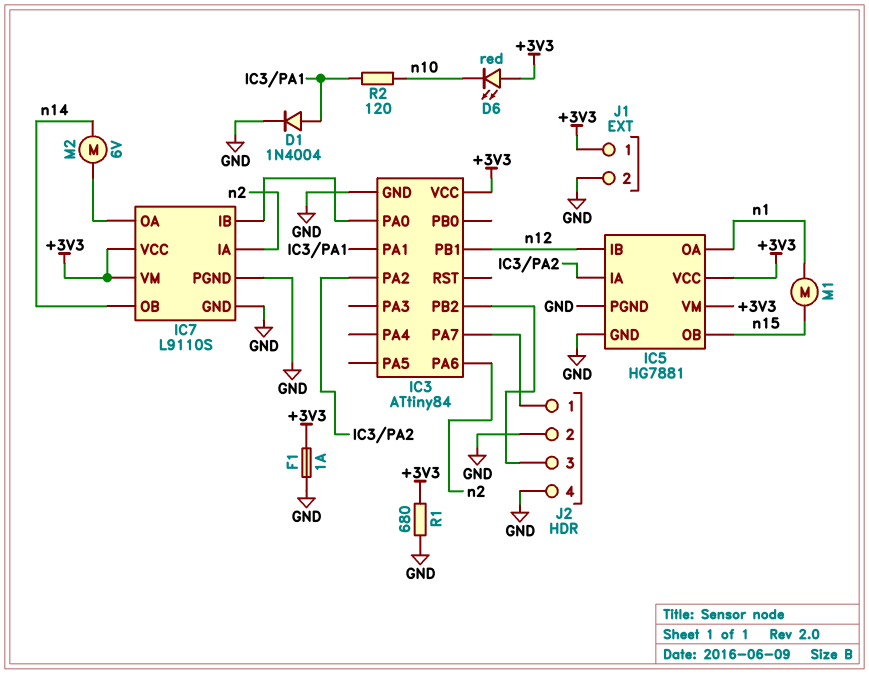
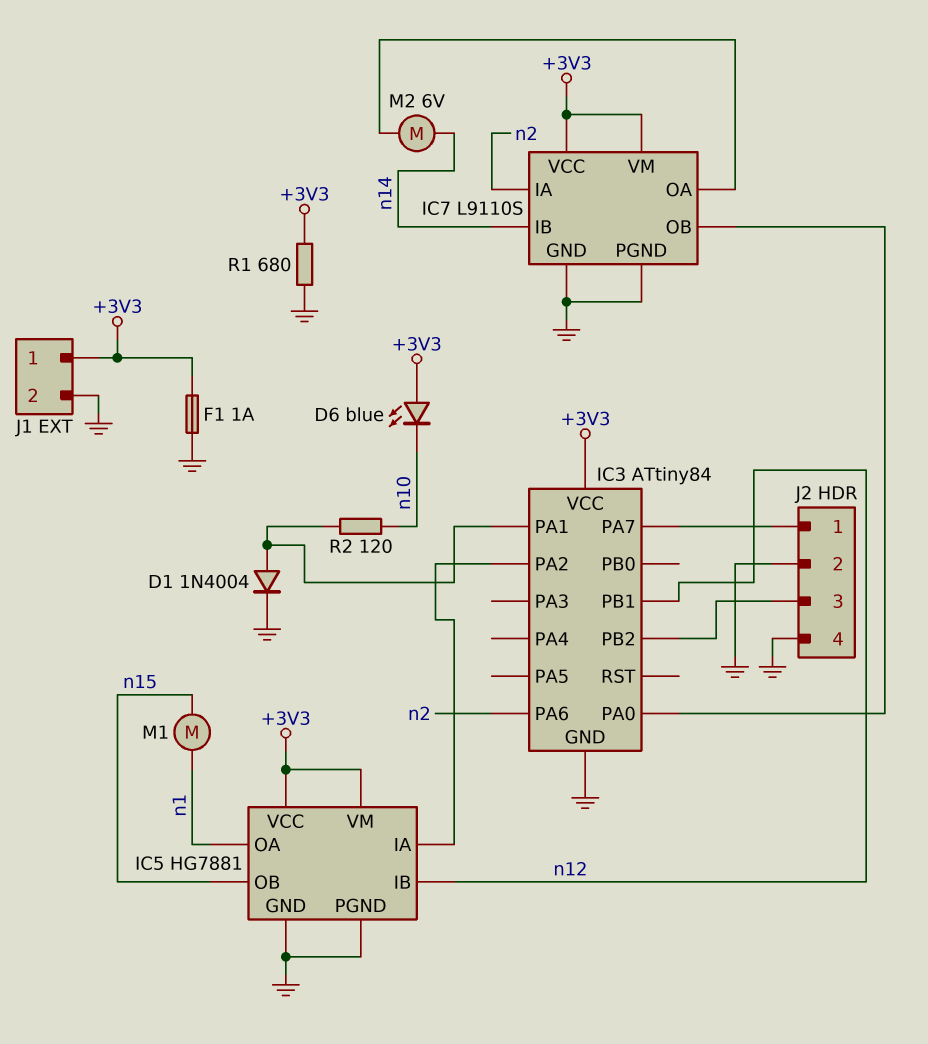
D6: LED red (A +3V3, K n10) -> LED blue (A +3V3, K n10)
IC7 pin IB: IC3/PA0 -> n14
IC7 pin OB: n14 -> IC3/PA0

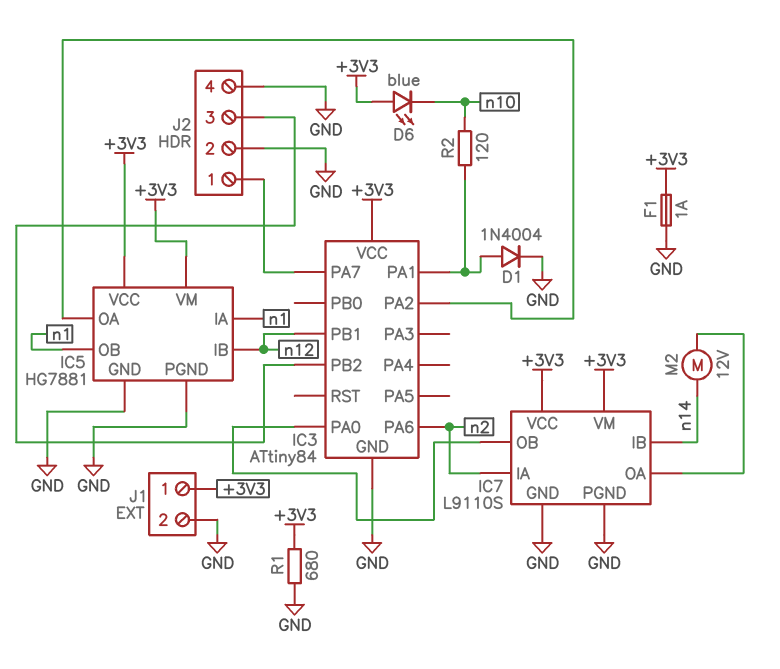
IC5 pin IA: IC3/PA2 -> n1
IC5 pin OA: n1 -> IC3/PA2
IC5 pin OB: n15 -> n1
M1: motor (n1, n15) -> none
M2: motor 6V (IC7/OA, n14) -> motor 12V (IC7/OA, n14)

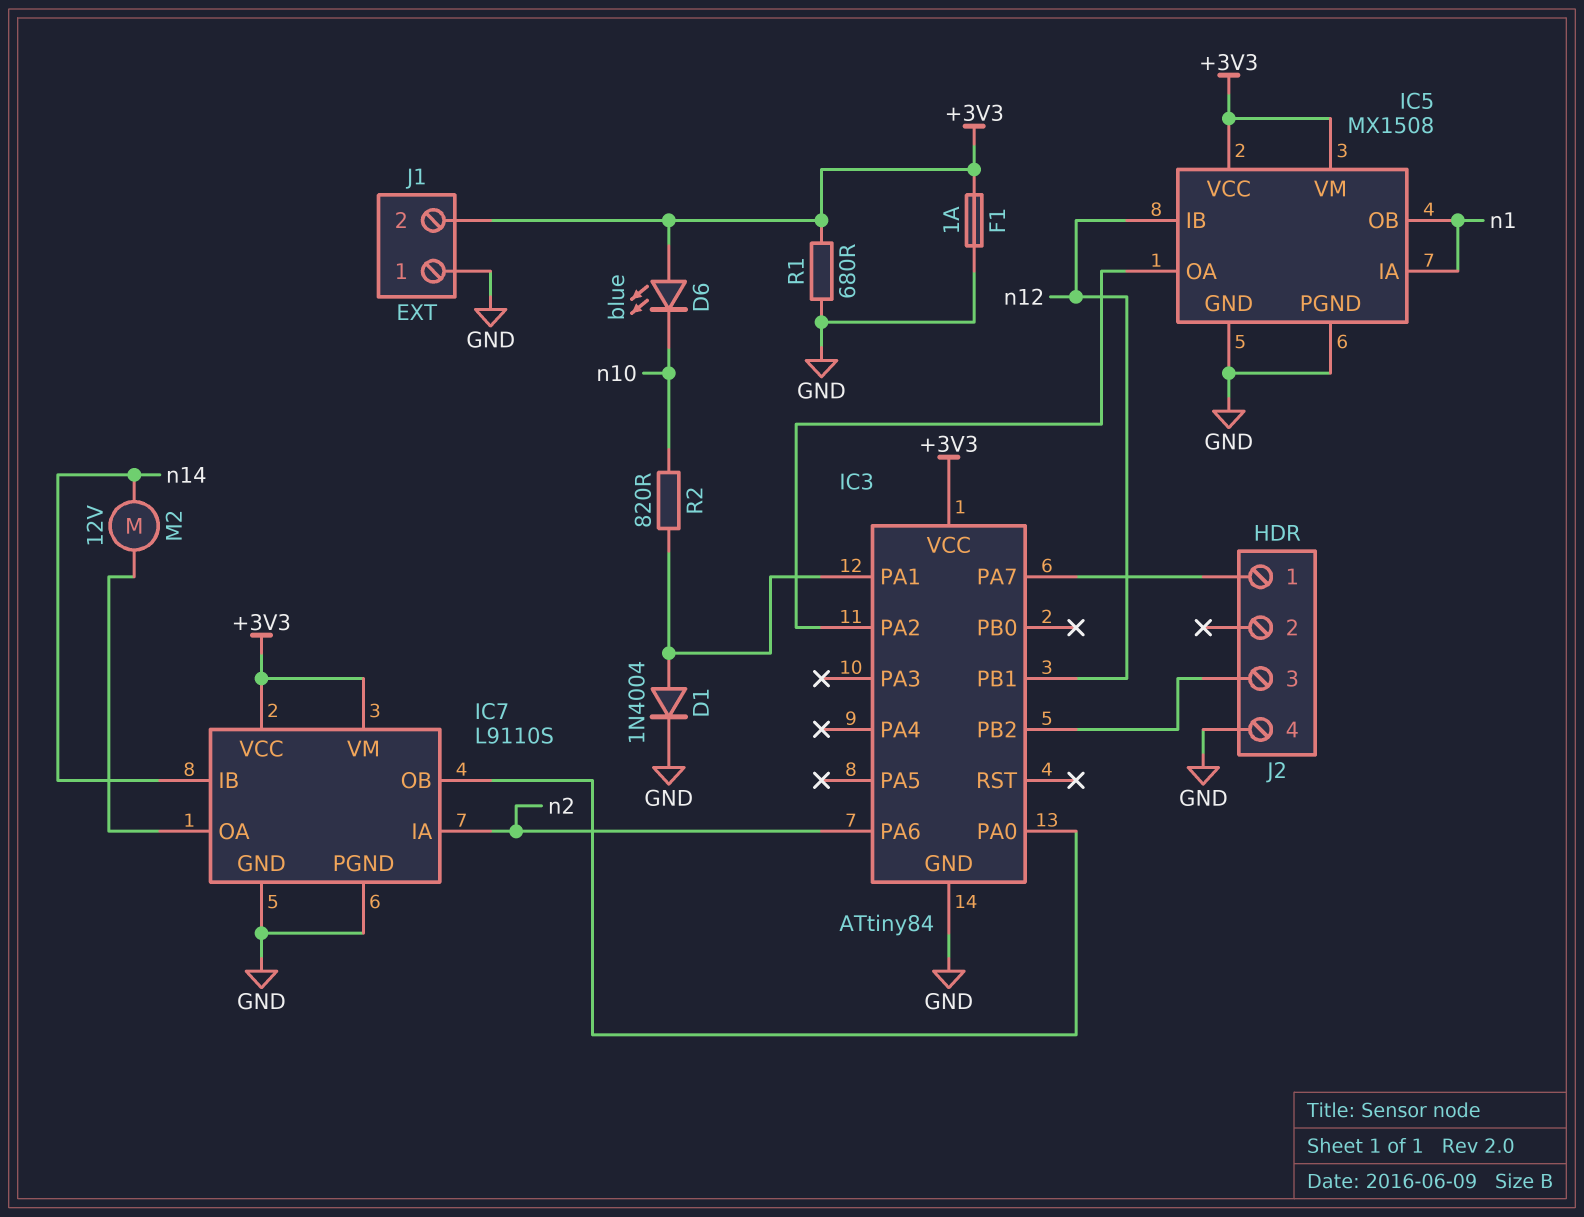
IC5: HG7881 -> MX1508
J1 pin 1: +3V3 -> GND
J1 pin 2: GND -> +3V3
J2 pin 2: GND -> none
R2: 120 (IC3/PA1, n10) -> 820 (IC3/PA1, n10)

